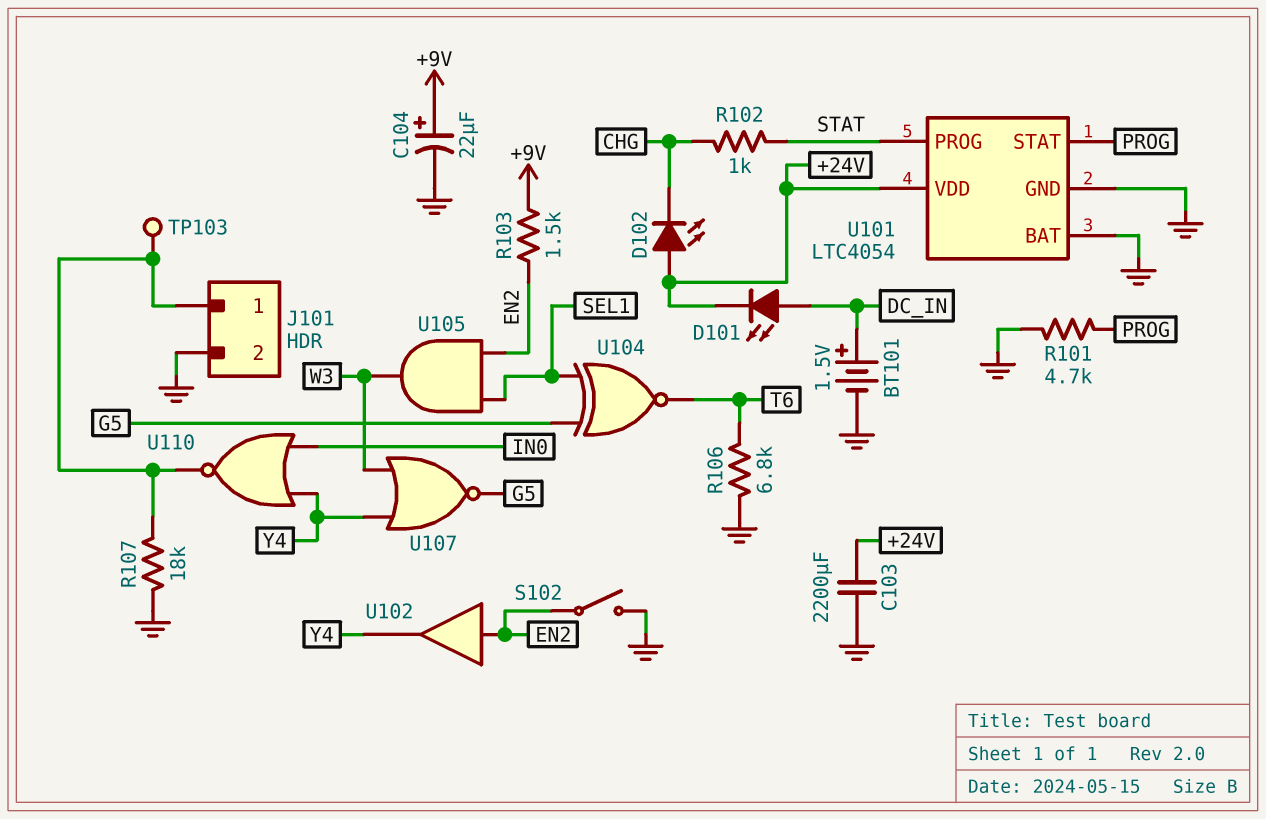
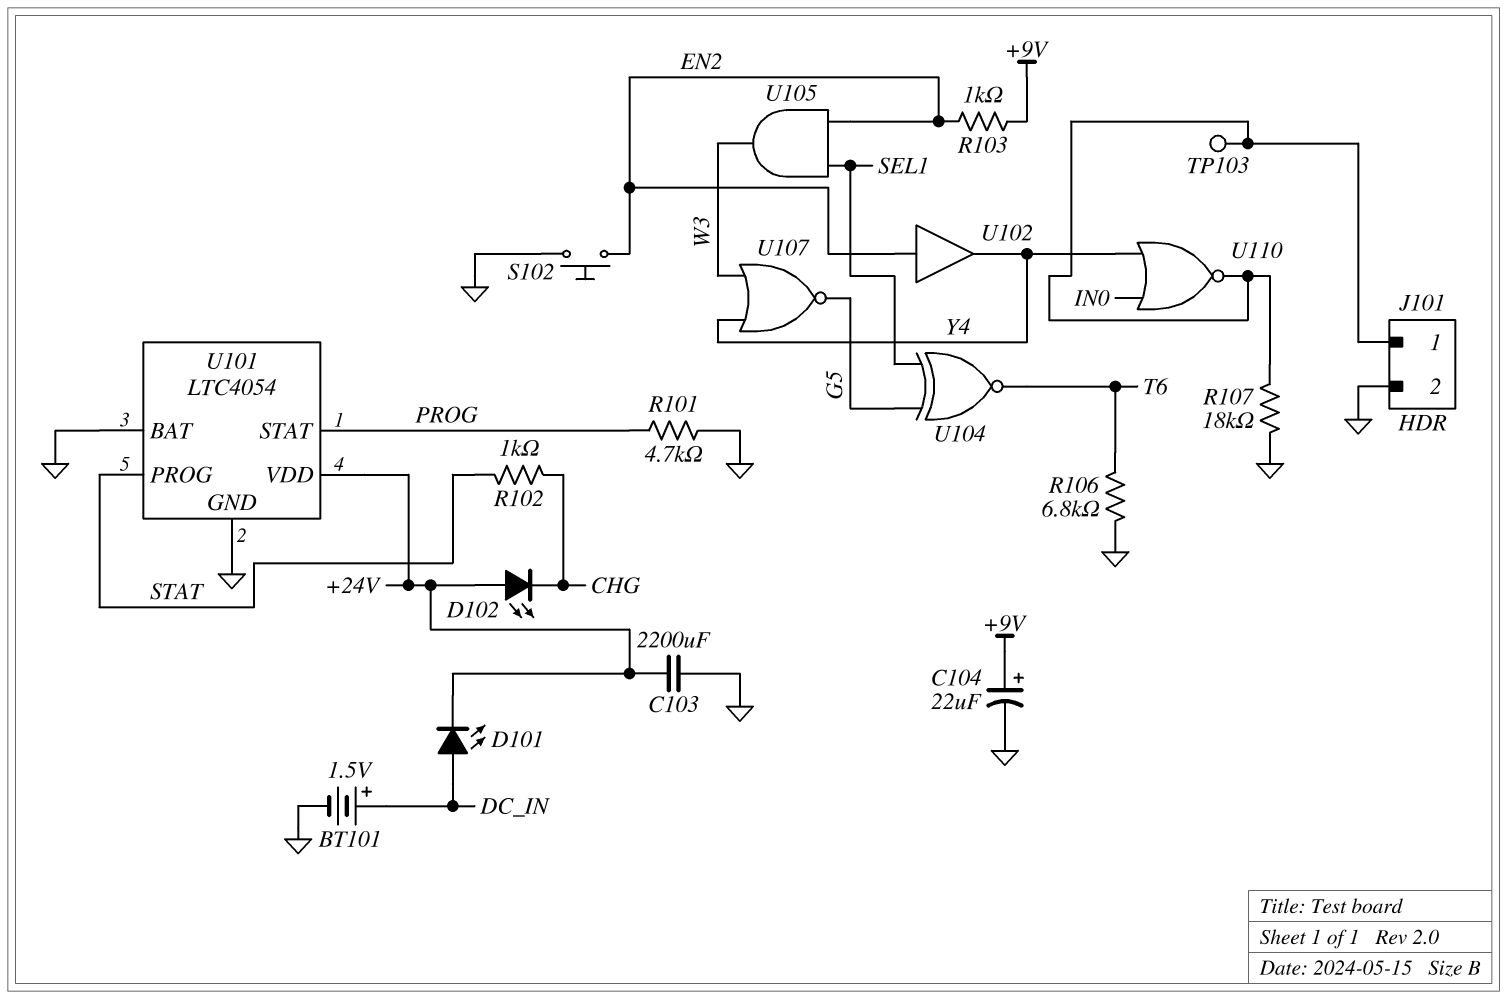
R103: 1.5k (+9V, EN2) -> 1k (+9V, EN2)
S102: switch (EN2, GND) -> button (EN2, GND)

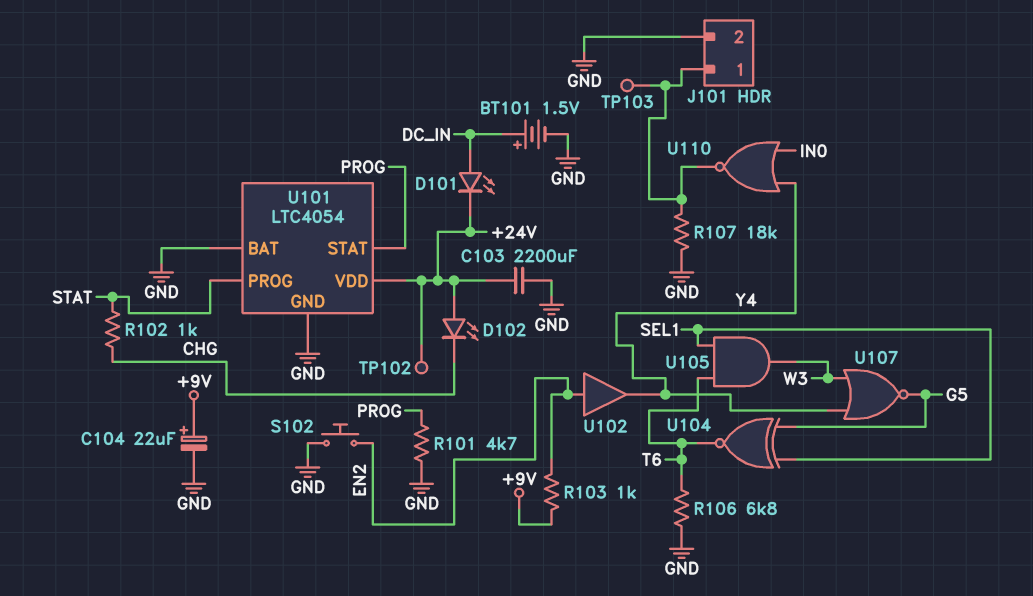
TP102: none -> test point (+24V)
U105: AND (in EN2, in SEL1, out W3) -> AND (in SEL1, in T6, out W3)

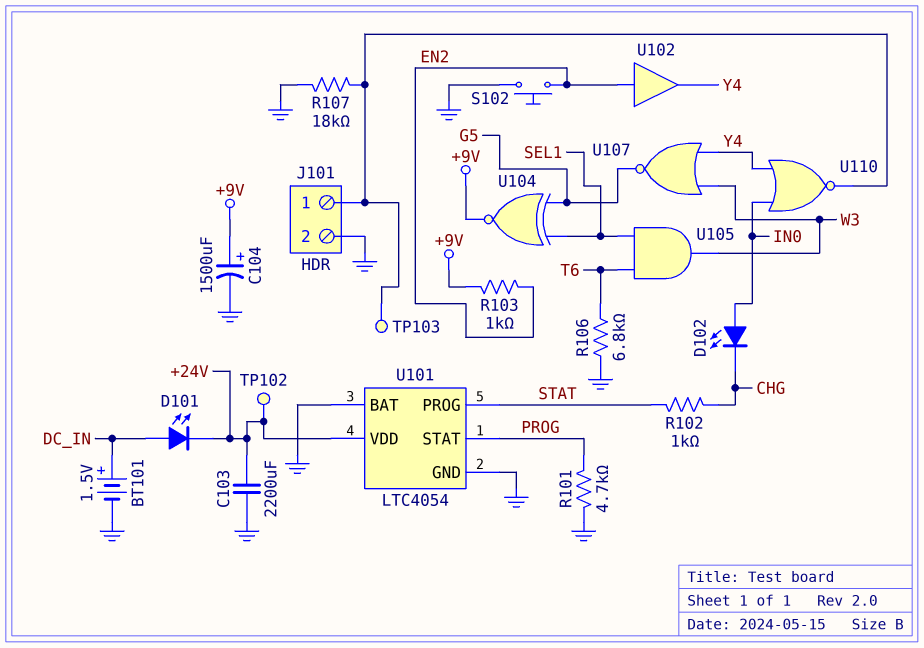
C104: 22uF (plus +9V, minus GND) -> 1500uF (plus +9V, minus GND)
D102: LED (A +24V, K CHG) -> LED (A IN0, K CHG)
U104: XNOR (in G5, in SEL1, out T6) -> XNOR (in G5, in SEL1, out +9V)

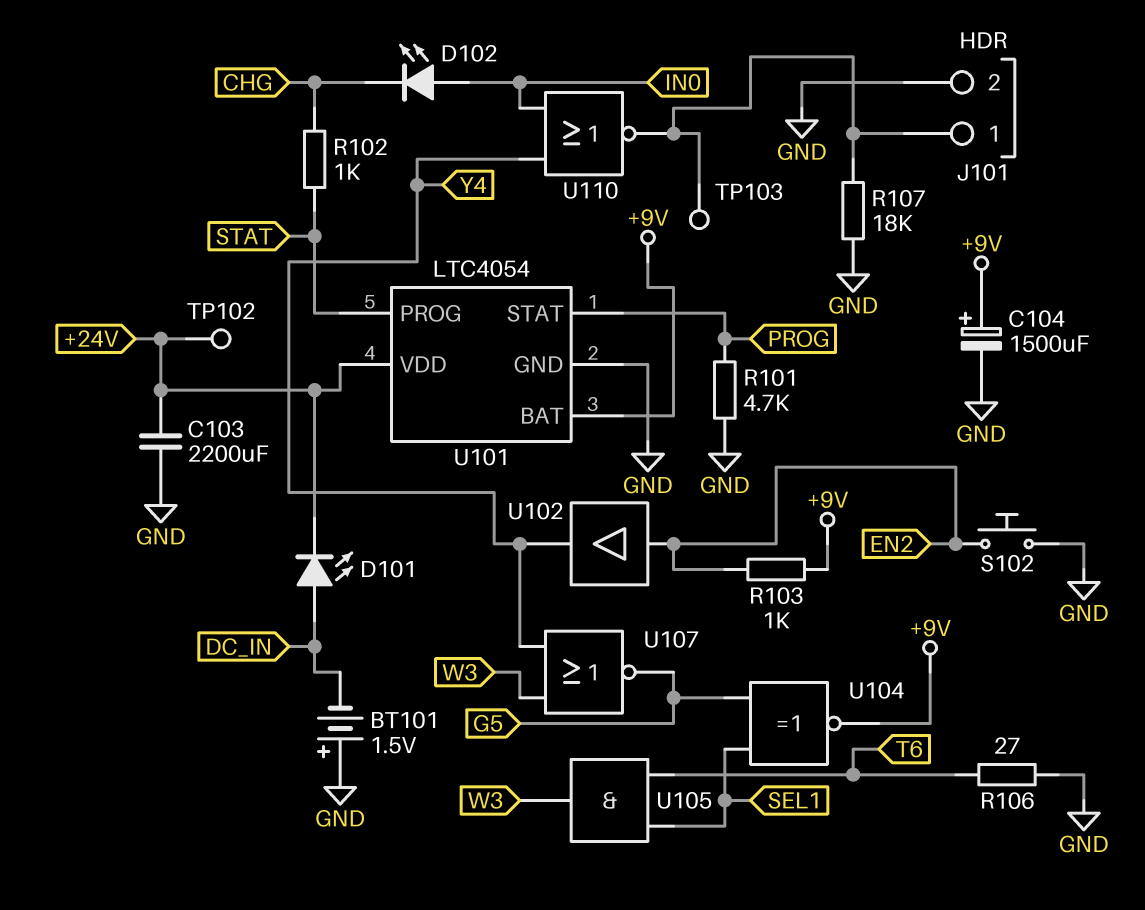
BT101: 1.5V (plus DC_IN, minus GND) -> 1.5V (plus GND, minus DC_IN)
R106: 6.8k (GND, T6) -> 27 (GND, T6)
U101 pin BAT: GND -> +9V

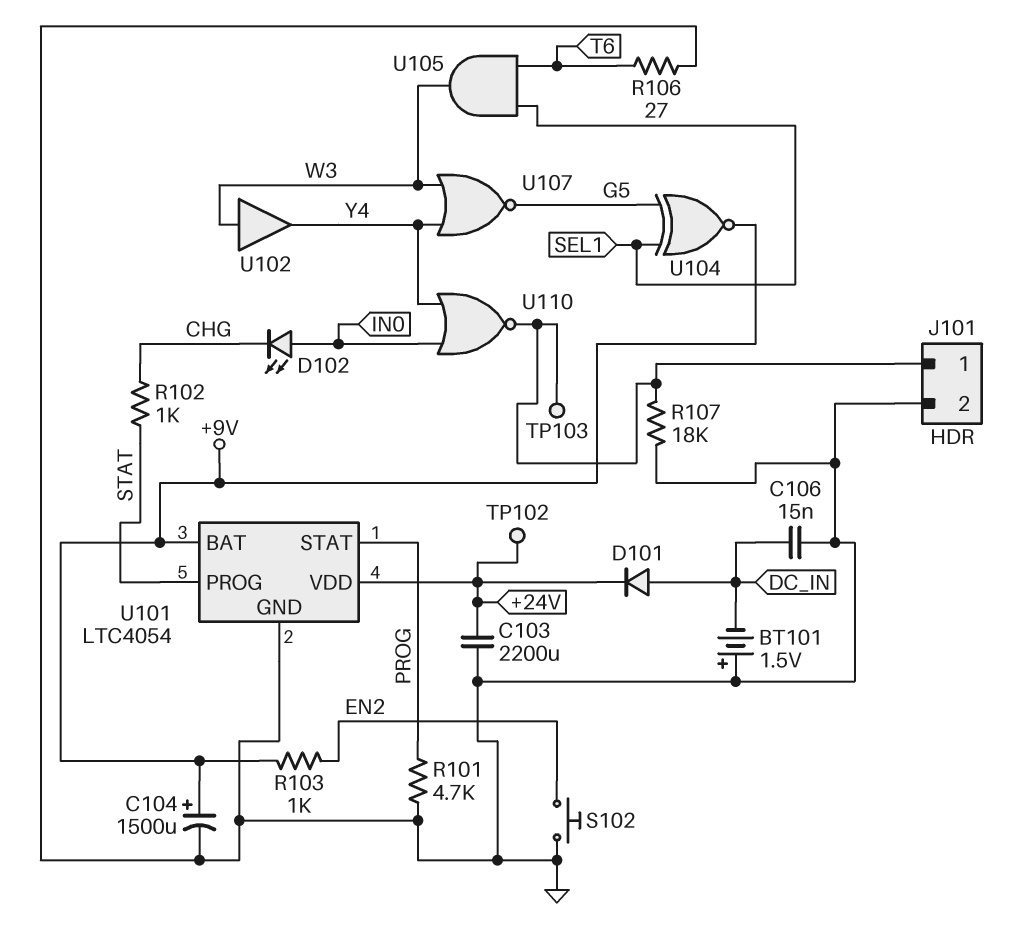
C106: none -> 15nF (DC_IN, GND)
D101: LED (A DC_IN, K +24V) -> diode (A DC_IN, K +24V)
U102: buffer (in EN2, out Y4) -> buffer (in W3, out Y4)

